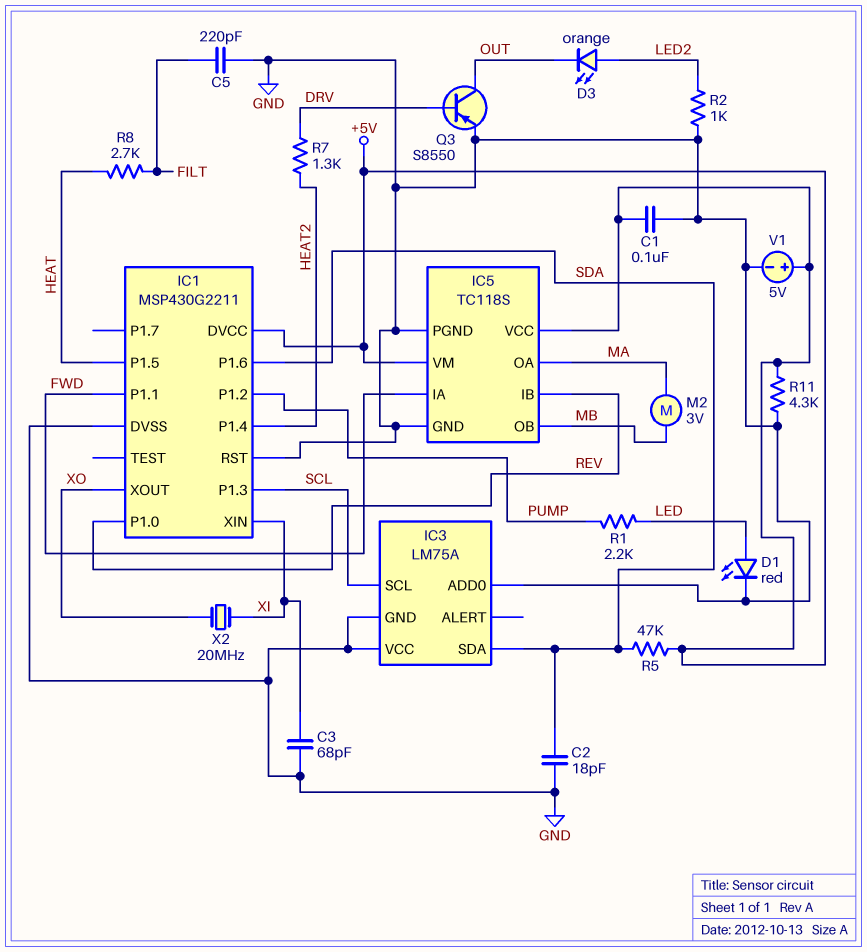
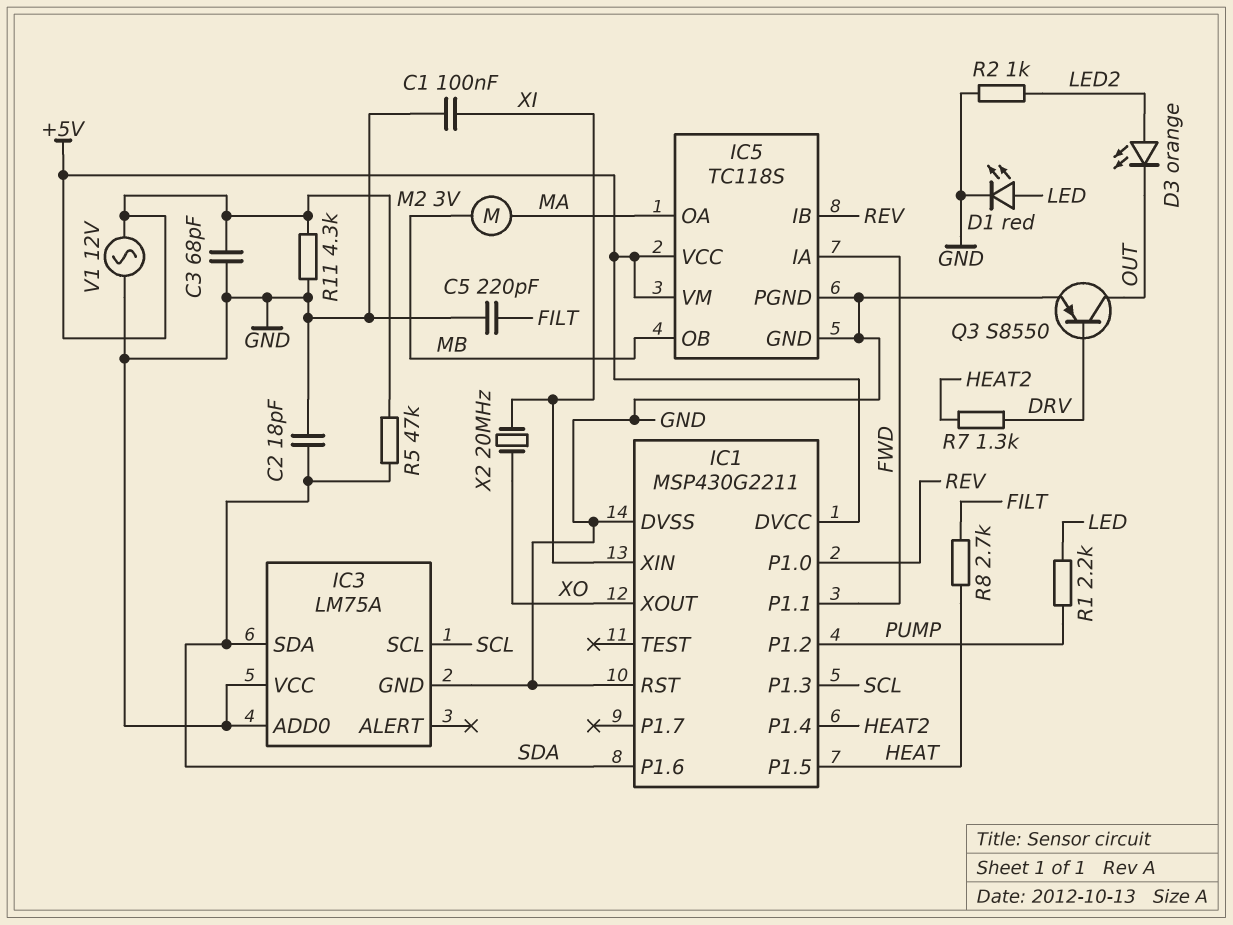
C1: 100nF (+5V, GND) -> 100nF (GND, XI)
C3: 68pF (GND, XI) -> 68pF (+5V, GND)
V1: 5V (plus +5V, minus GND) -> AC 12V (+5V, GND)

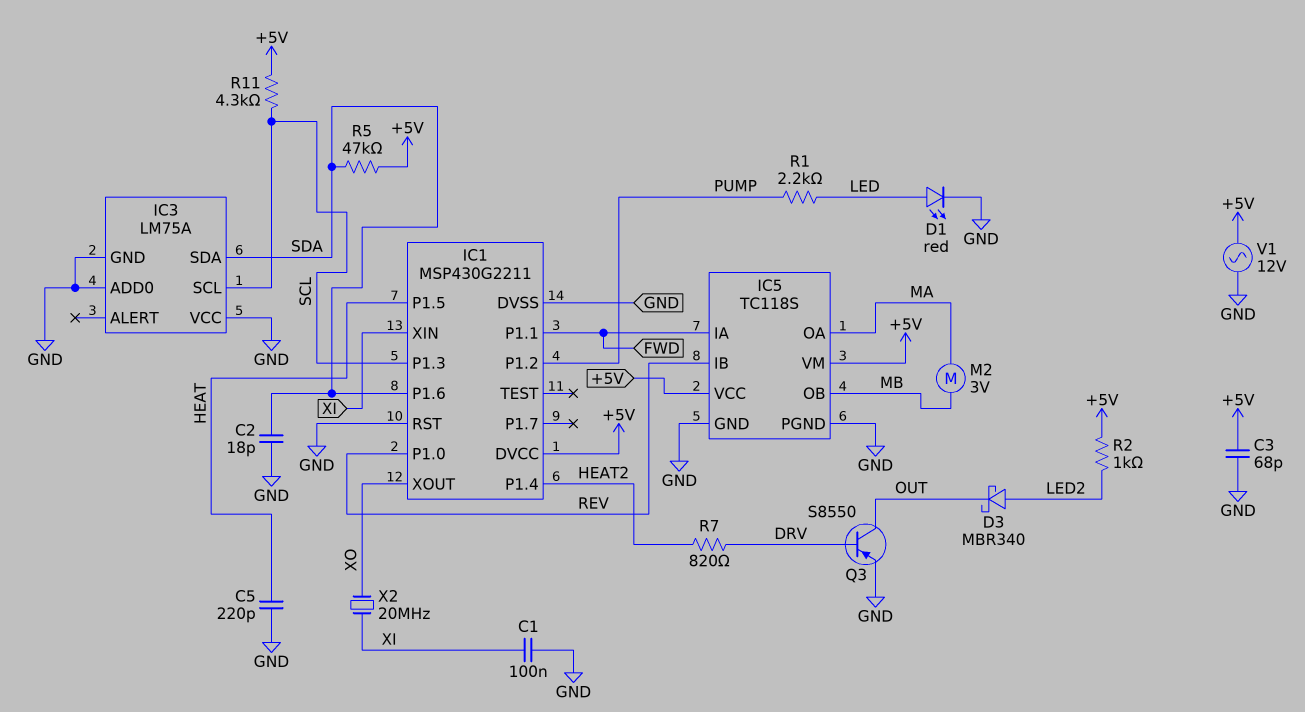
C5: 220pF (FILT, GND) -> 220pF (GND, HEAT)
D3: LED orange (A LED2, K OUT) -> schottky MBR340 (A LED2, K OUT)
R2: 1k (GND, LED2) -> 1k (+5V, LED2)
R7: 1.3k (DRV, HEAT2) -> 820 (DRV, HEAT2)
R8: 2.7k (FILT, HEAT) -> none
R11: 4.3k (+5V, GND) -> 4.3k (+5V, SCL)

